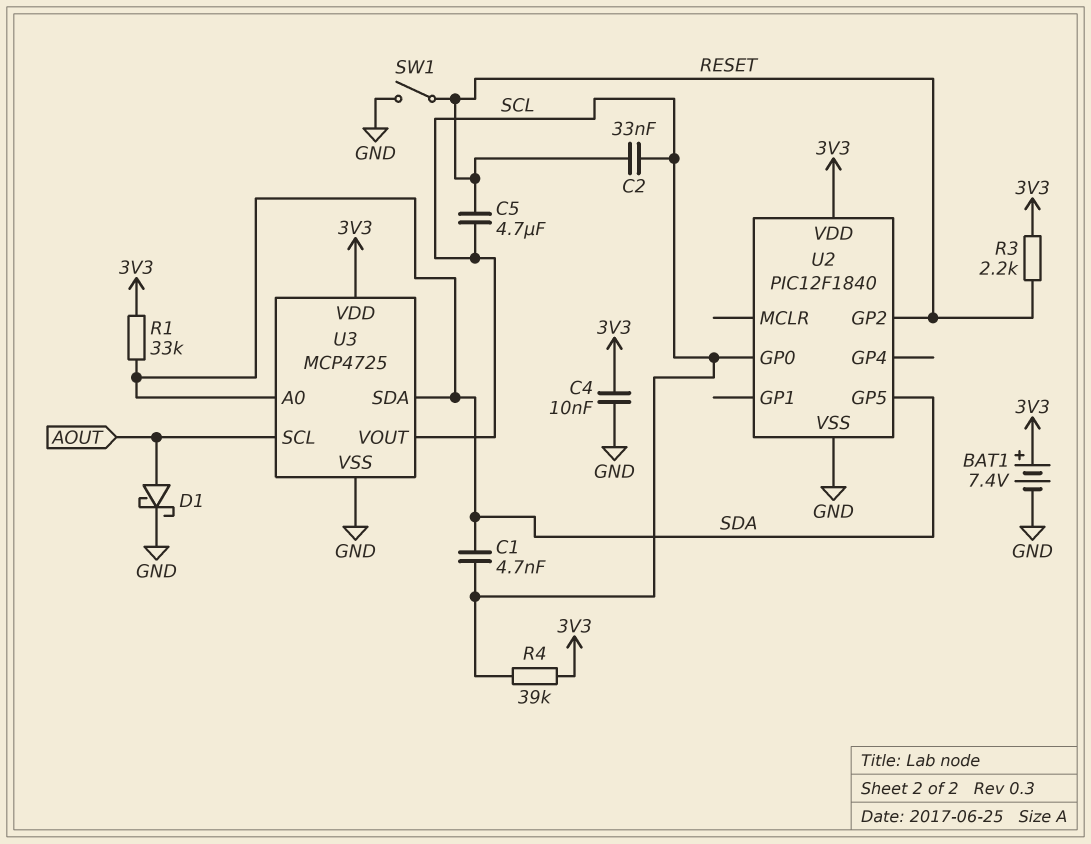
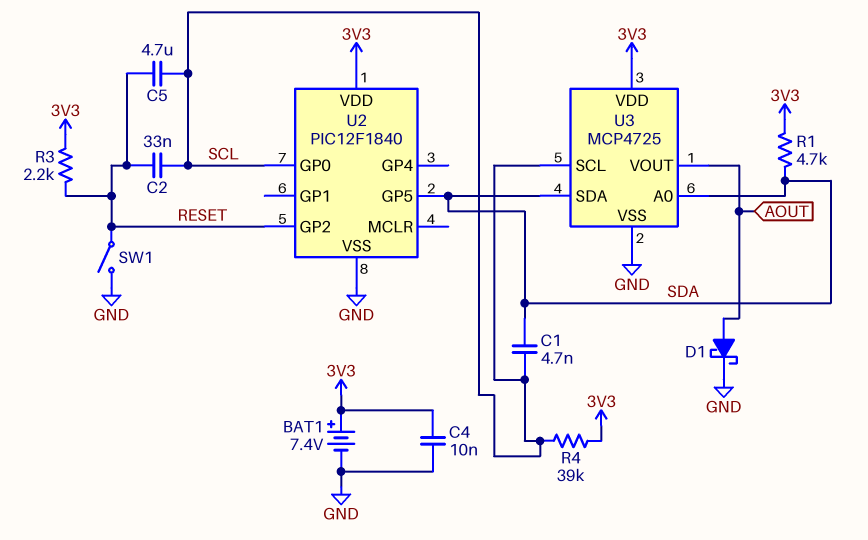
R1: 33k (3V3, SDA) -> 4.7k (3V3, SDA)
U3 pin SCL: AOUT -> SCL
U3 pin VOUT: SCL -> AOUT

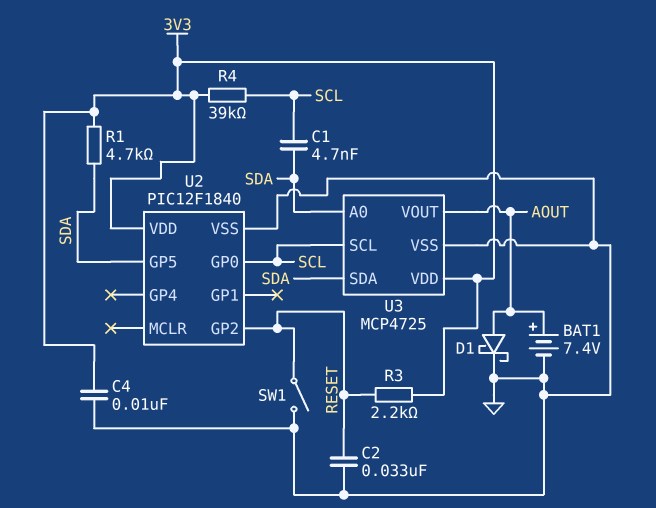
BAT1: 7.4V (plus 3V3, minus GND) -> 7.4V (plus AOUT, minus GND)
C2: 33nF (RESET, SCL) -> 33nF (GND, RESET)
C5: 4.7uF (RESET, SCL) -> none

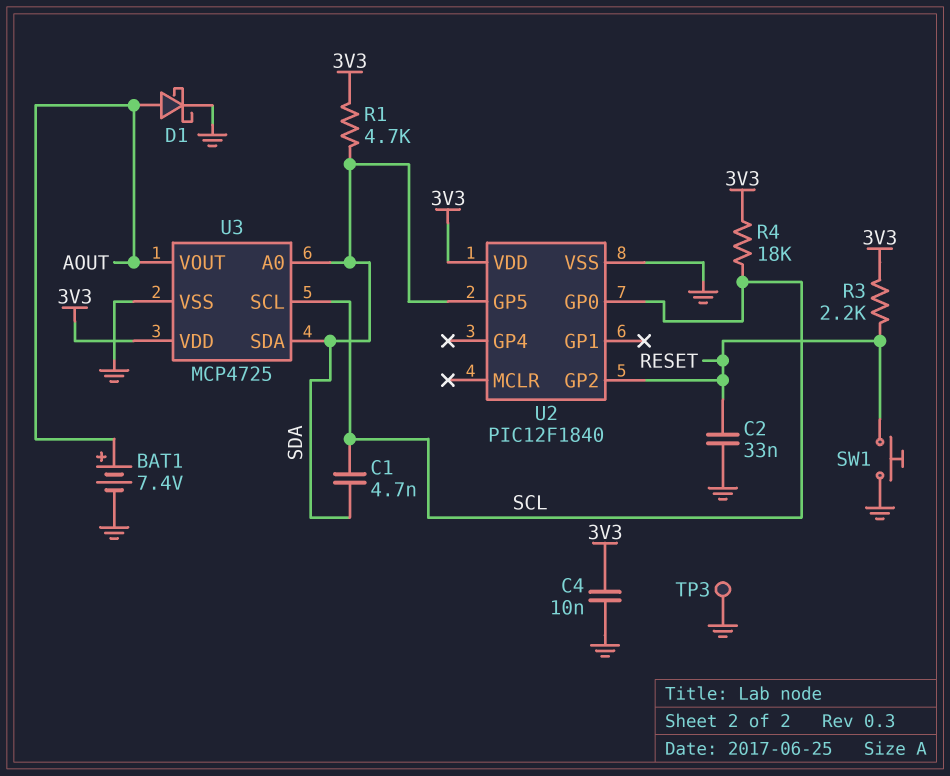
R4: 39k (3V3, SCL) -> 18k (3V3, SCL)
SW1: switch (GND, RESET) -> button (GND, RESET)
TP3: none -> test point (GND)

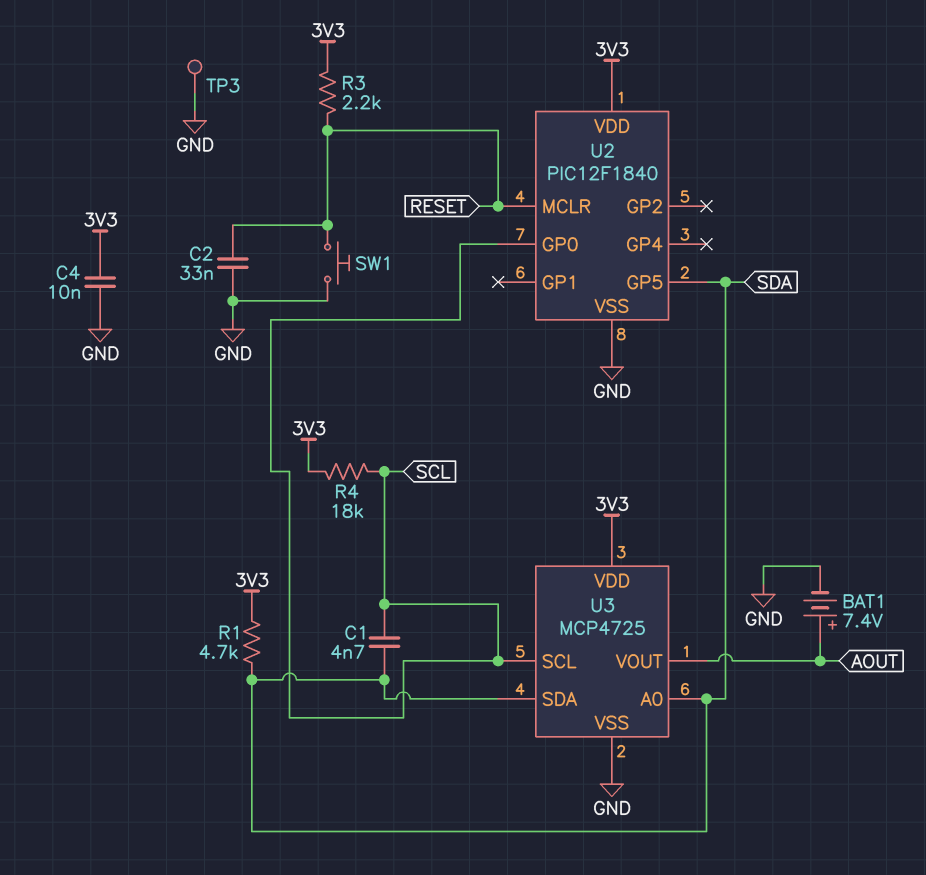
D1: schottky (A AOUT, K GND) -> none
U2 pin GP2: RESET -> none
U2 pin MCLR: none -> RESET

